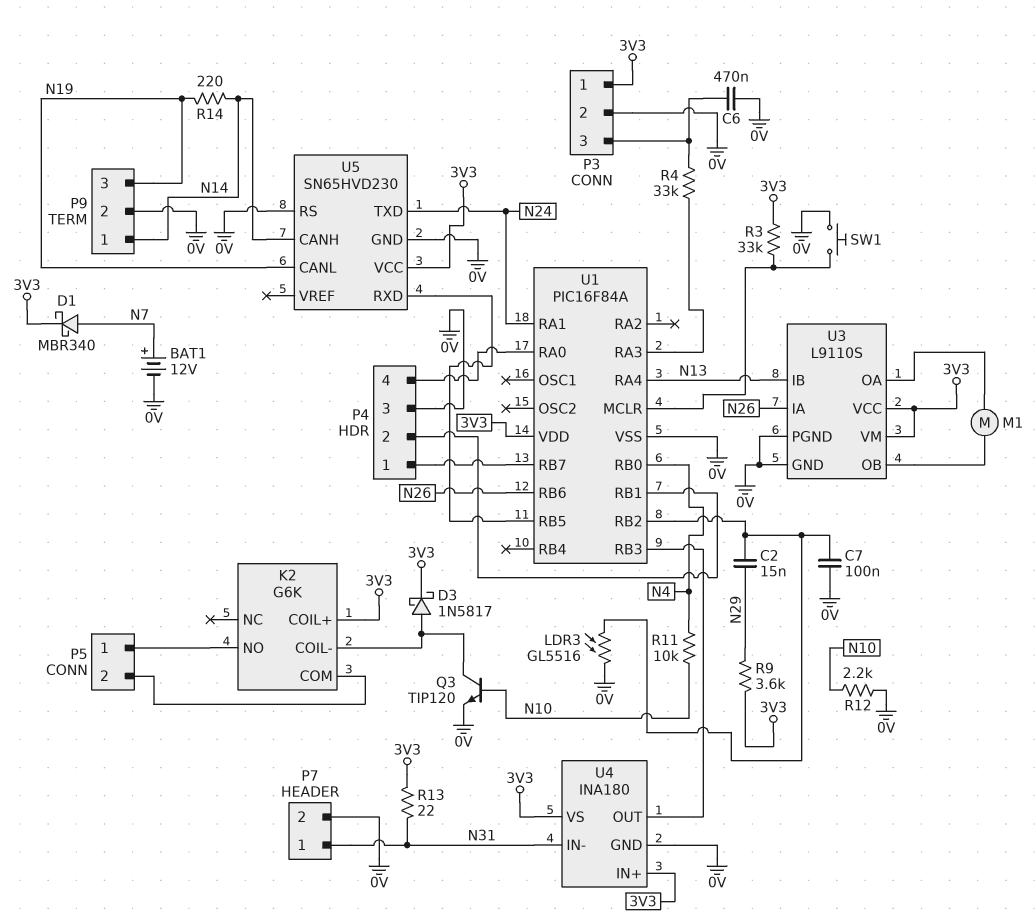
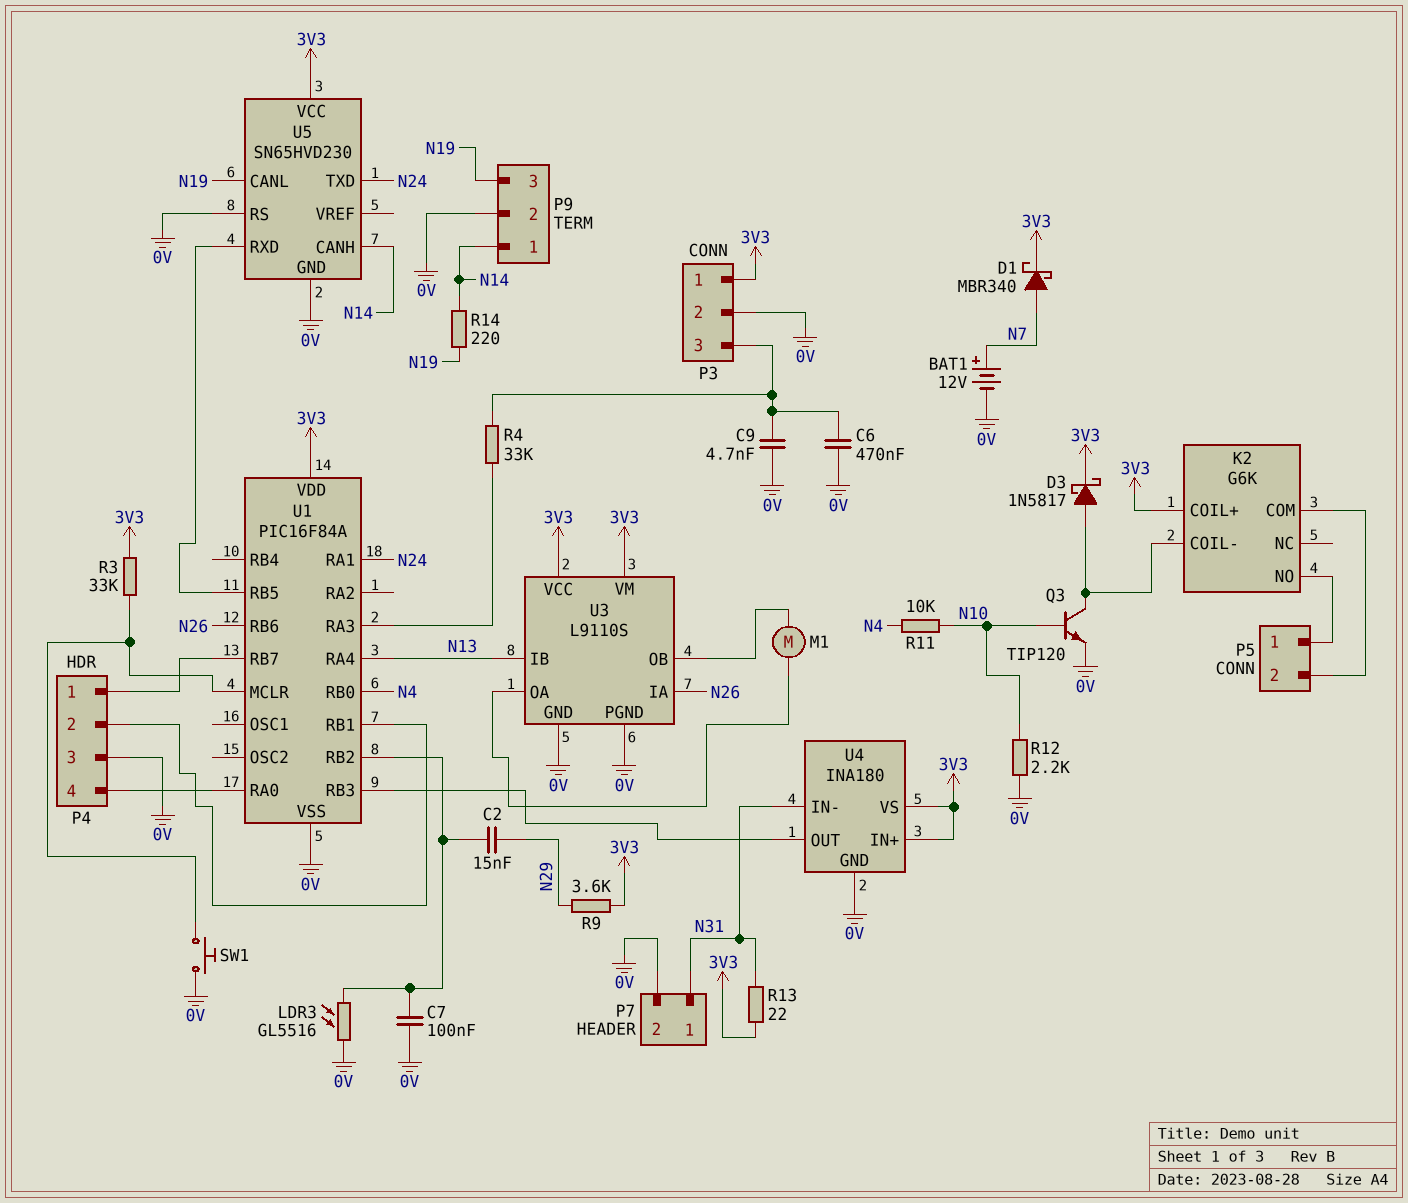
C9: none -> 4.7nF (0V, P3/3)

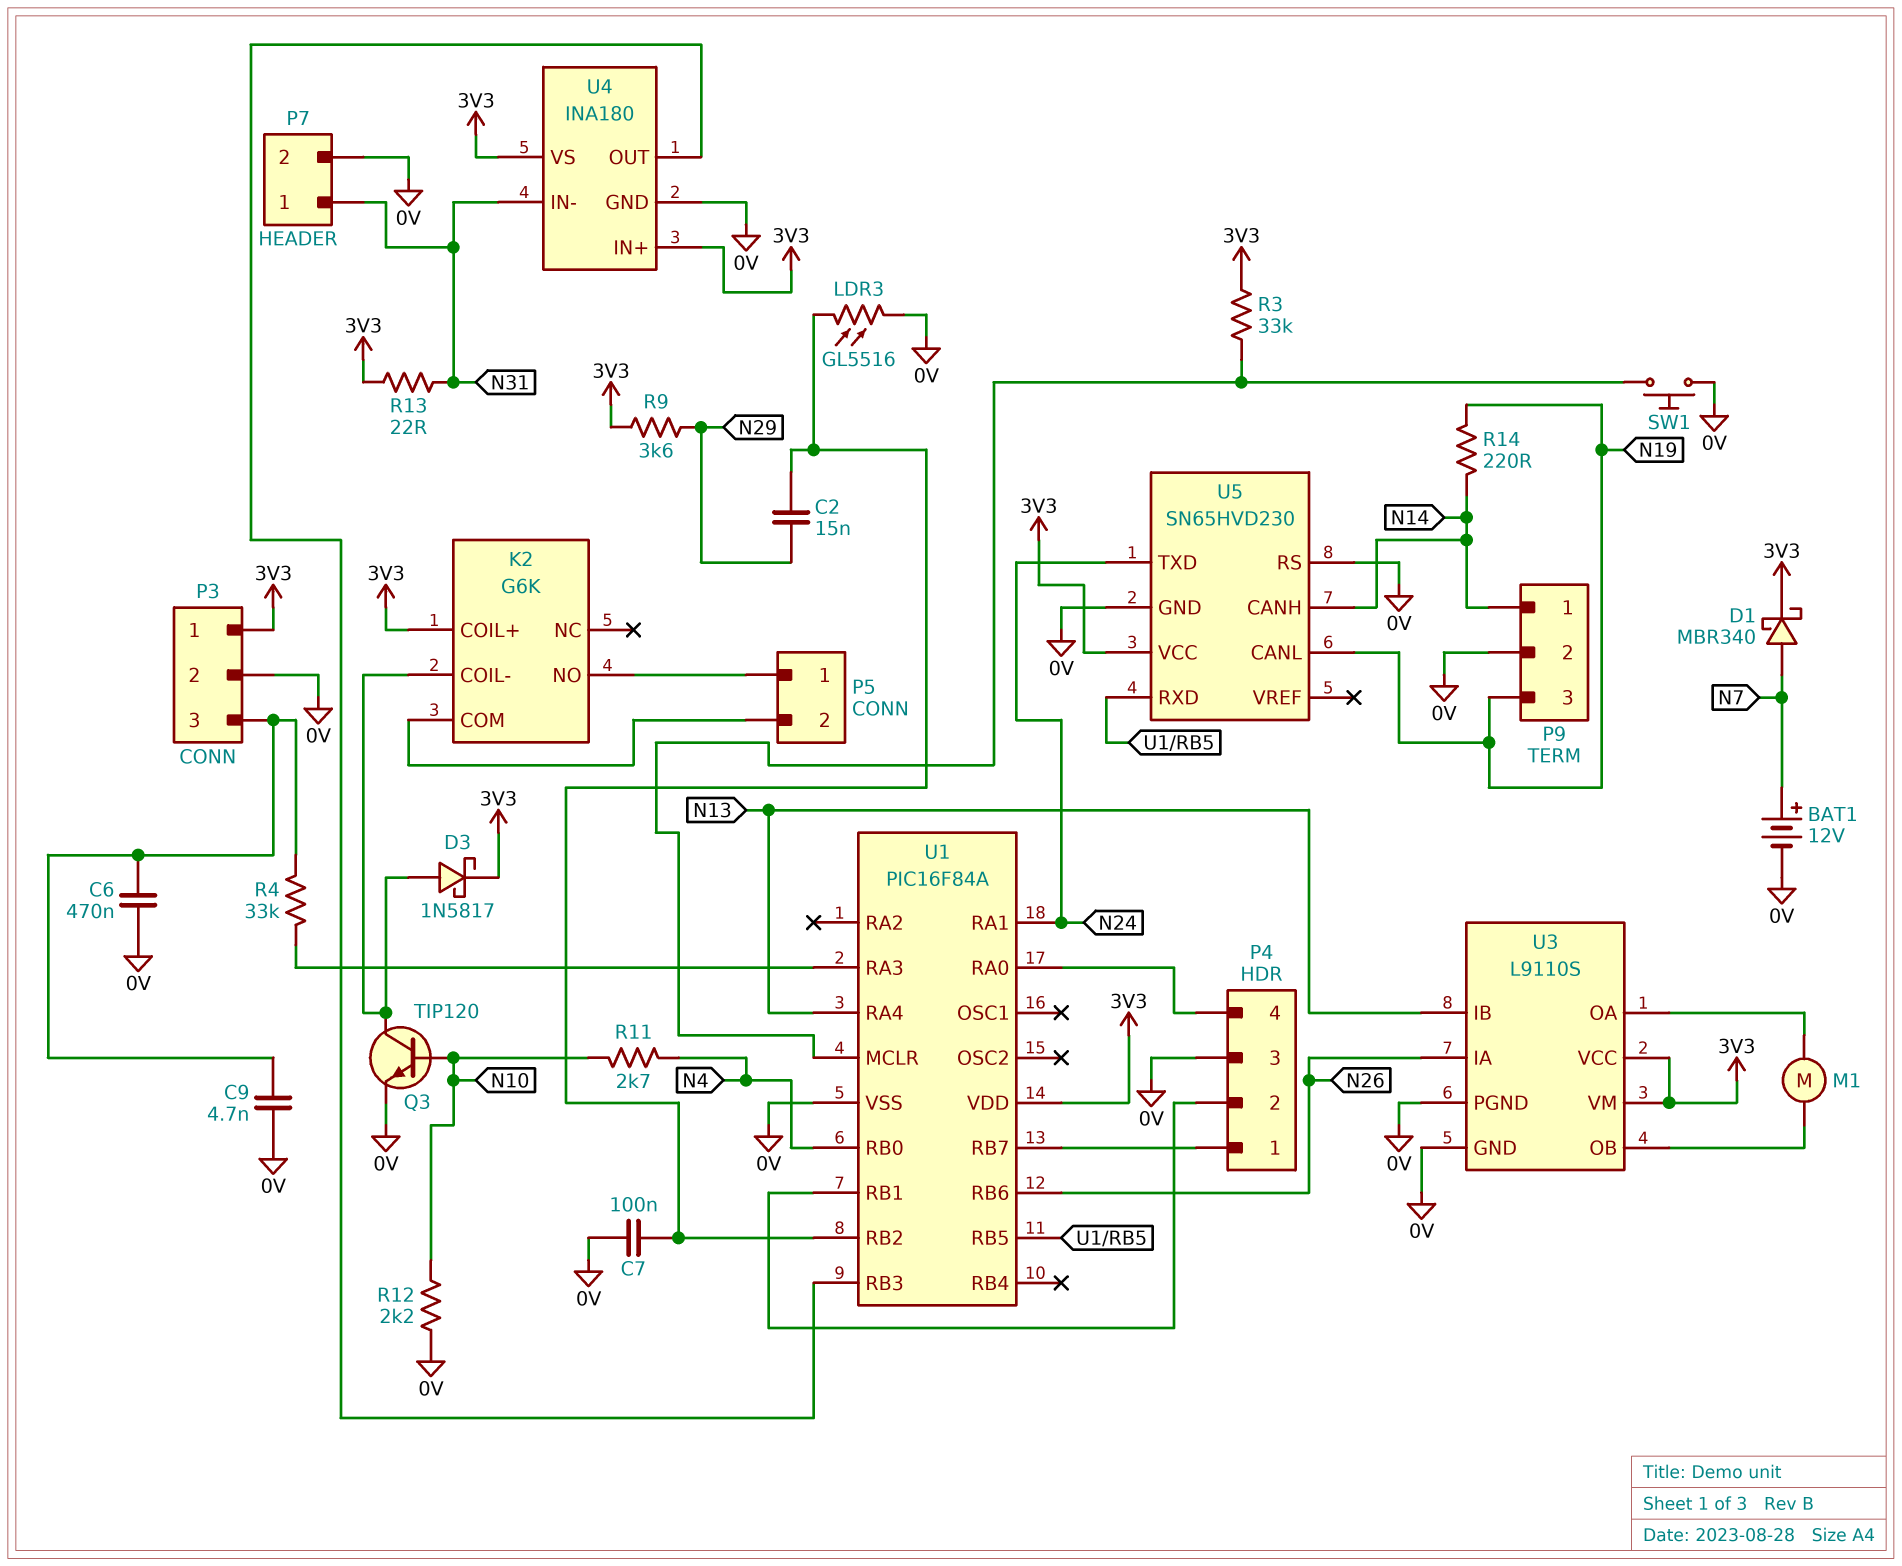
R11: 10k (N4, N10) -> 2.7k (N4, N10)

